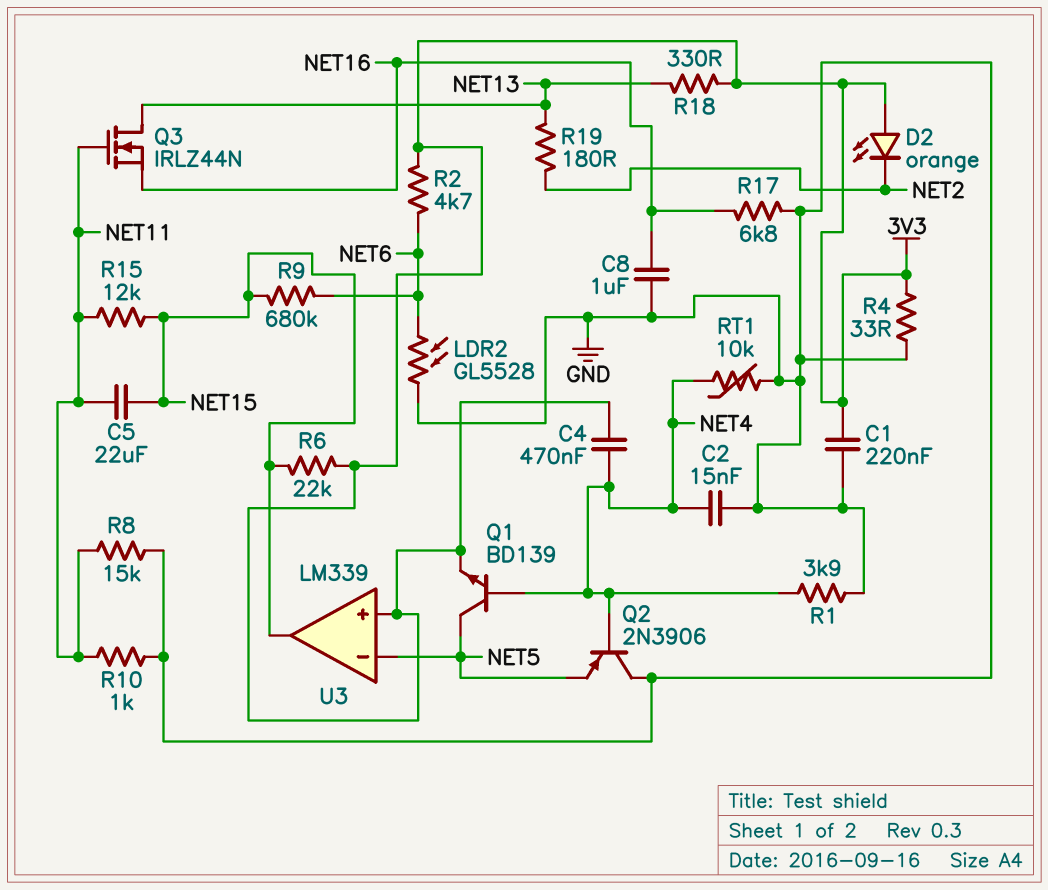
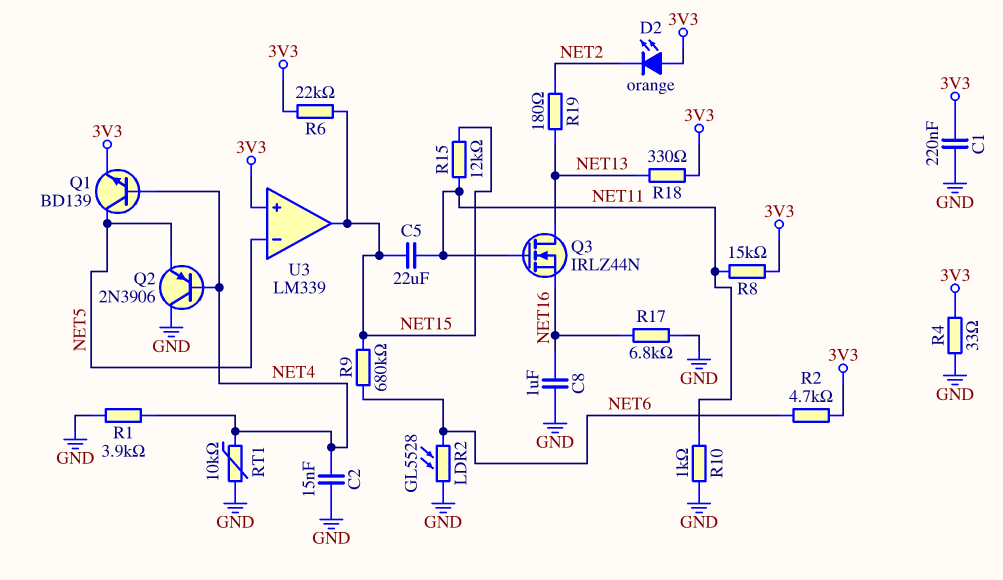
C4: 470nF (3V3, NET4) -> none
R8: 15k (GND, NET11) -> 15k (3V3, NET11)

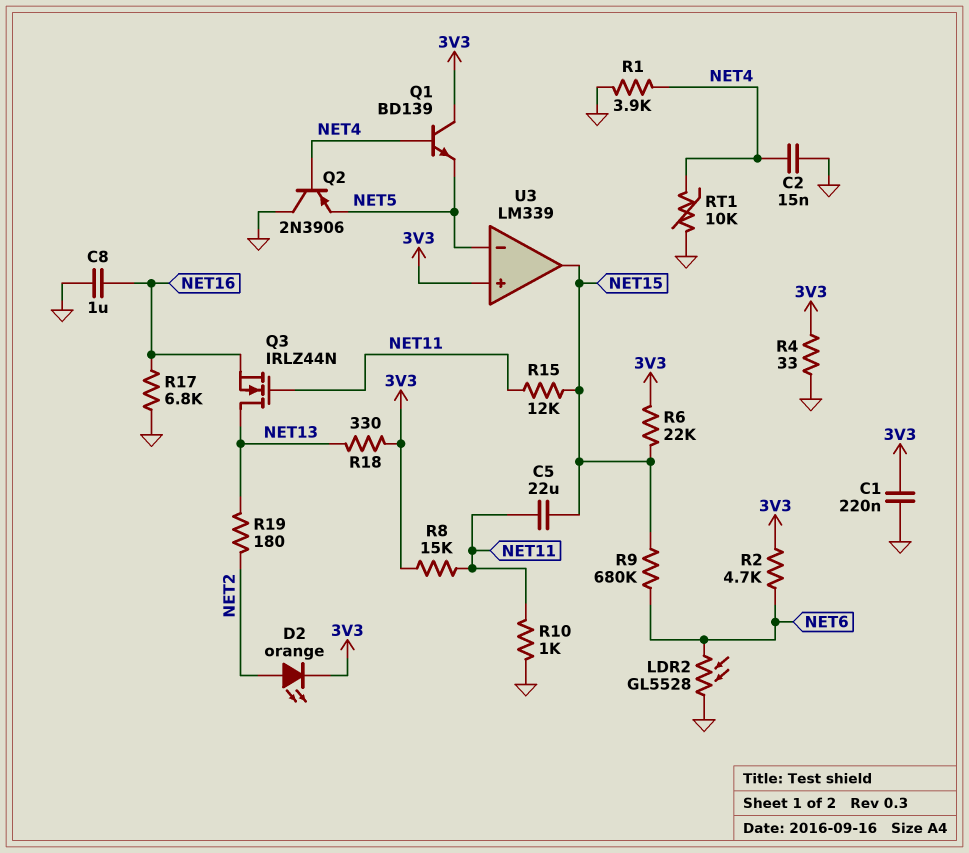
D2: LED orange (A 3V3, K NET2) -> LED orange (A NET2, K 3V3)
Q1: NPN BD139 (B NET4, C NET5, E 3V3) -> NPN BD139 (B NET4, C 3V3, E NET5)

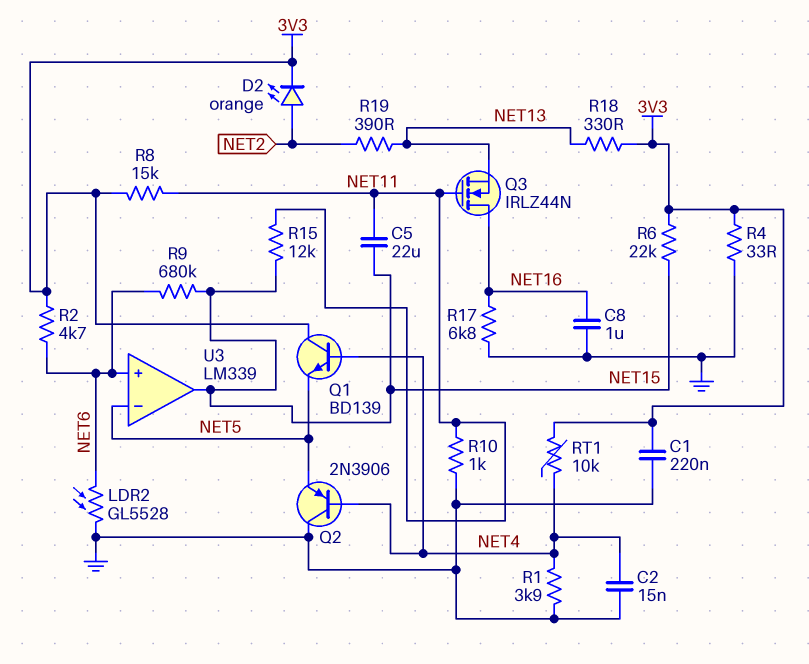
Q3: NMOS IRLZ44N (G NET11, D NET13, S NET16) -> NMOS IRLZ44N (G NET11, D NET16, S NET13)
R19: 180 (NET2, NET13) -> 390 (NET2, NET13)
RT1: 10k (GND, NET4) -> 10k (3V3, NET4)
U3 pin in+: 3V3 -> NET6

